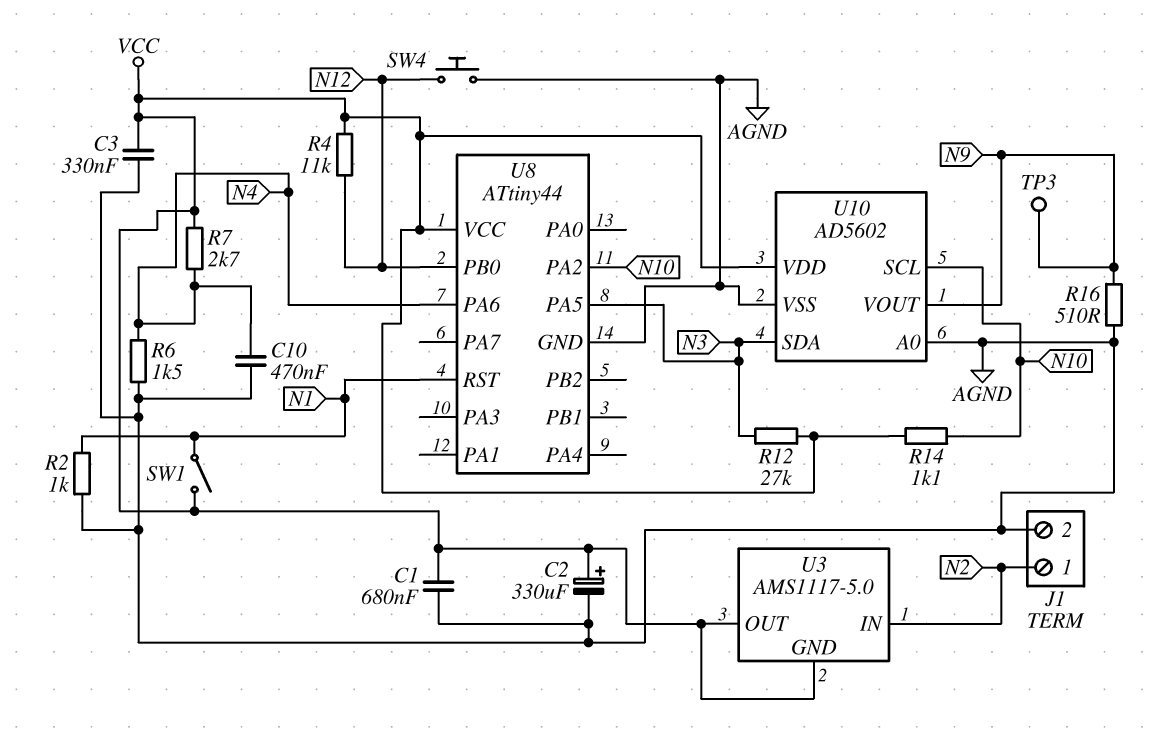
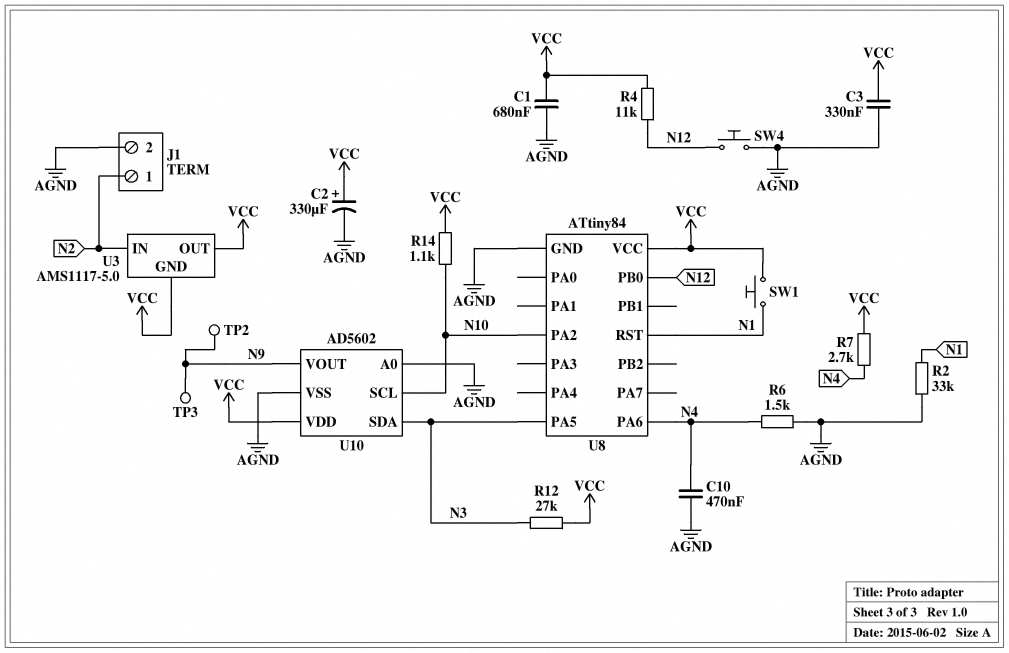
R2: 1k (AGND, N1) -> 33k (AGND, N1)
R16: 510 (AGND, N9) -> none
SW1: switch (N1, VCC) -> button (N1, VCC)
TP2: none -> test point (N9)
U8: ATtiny44 -> ATtiny84

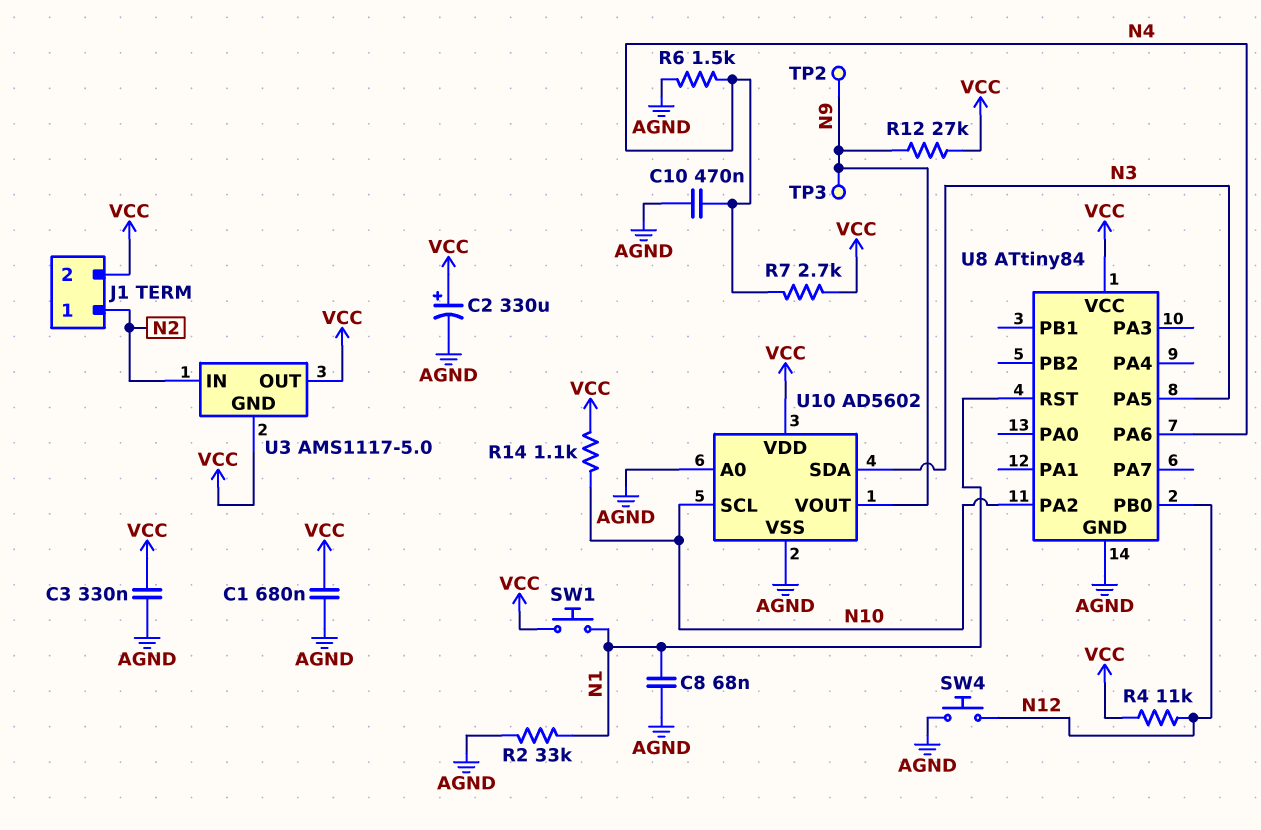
C8: none -> 68nF (AGND, N1)
J1 pin 2: AGND -> VCC
R12: 27k (N3, VCC) -> 27k (N9, VCC)

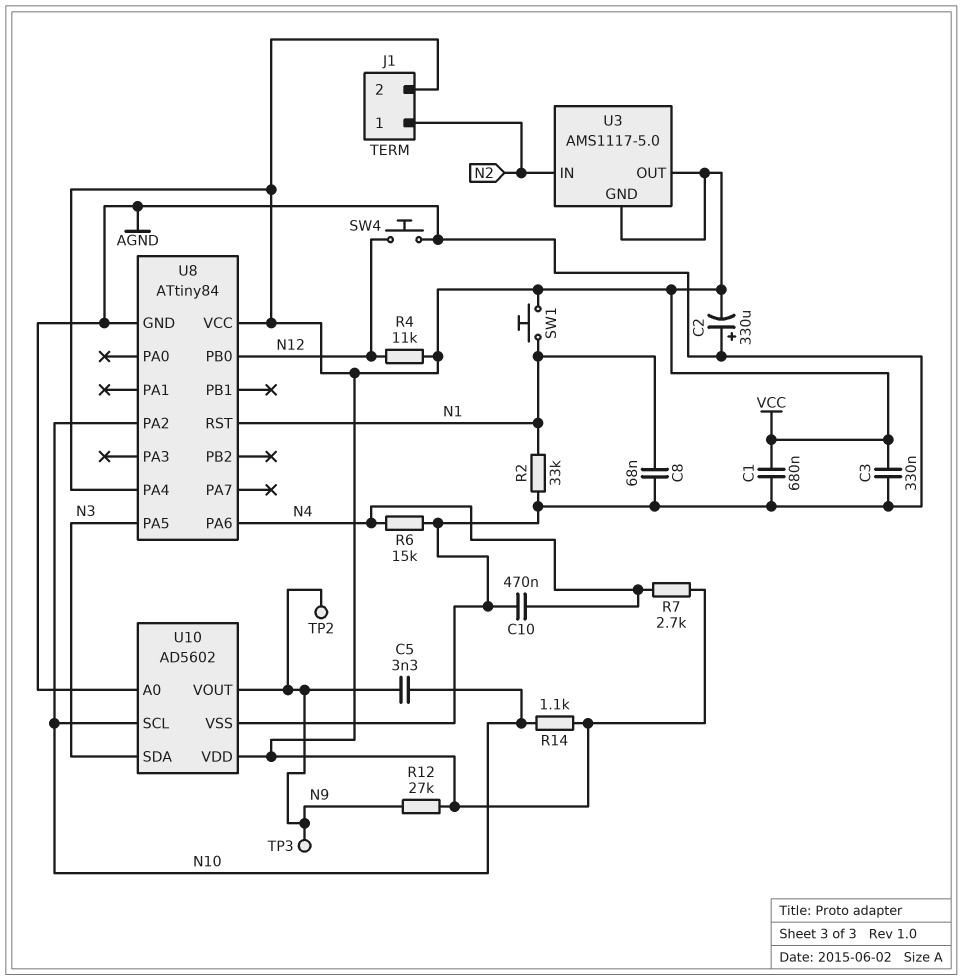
C2: 330uF (plus VCC, minus AGND) -> 330uF (plus AGND, minus VCC)
C5: none -> 3.3nF (N9, N10)
R6: 1.5k (AGND, N4) -> 15k (AGND, N4)
U8 pin PA4: none -> VCC

